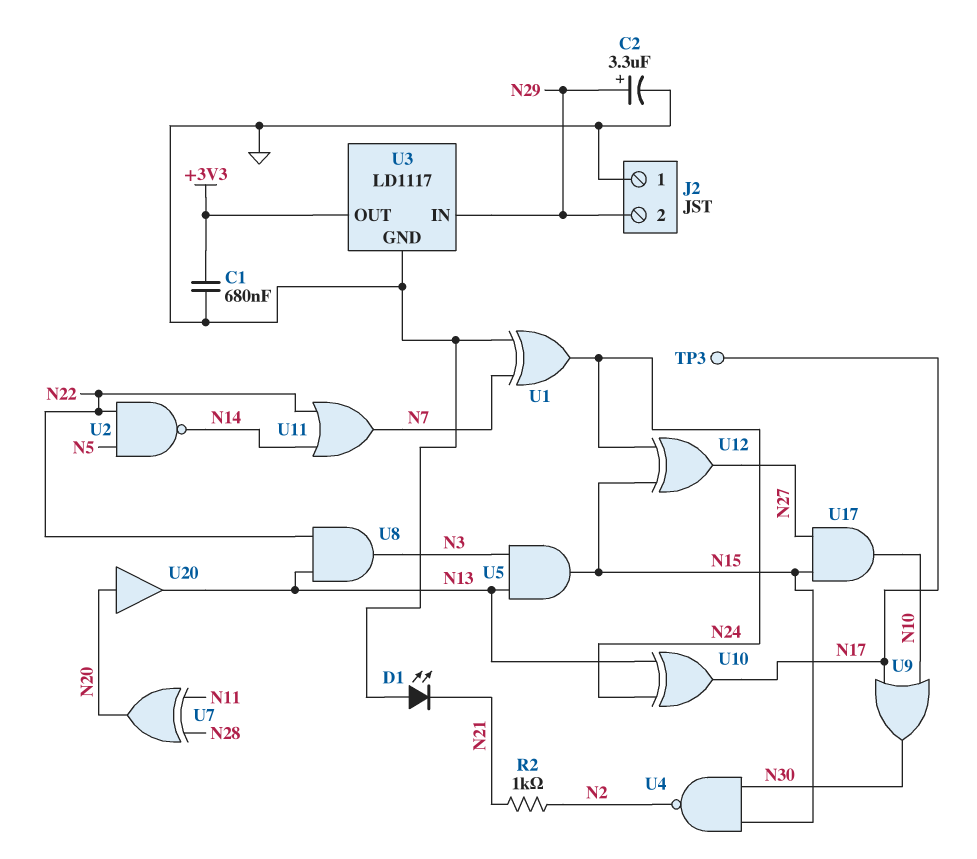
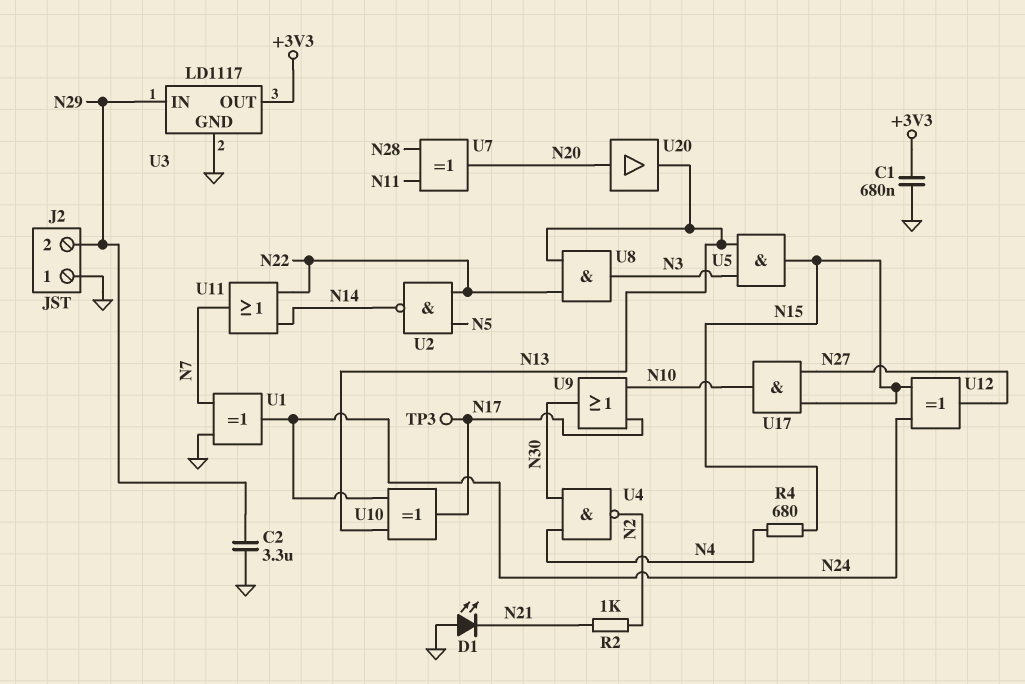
C2: 3.3uF (plus N29, minus GND) -> 3.3uF (GND, N29)
R4: none -> 680 (N4, N15)
U4: NAND (in N15, in N30, out N2) -> NAND (in N4, in N30, out N2)

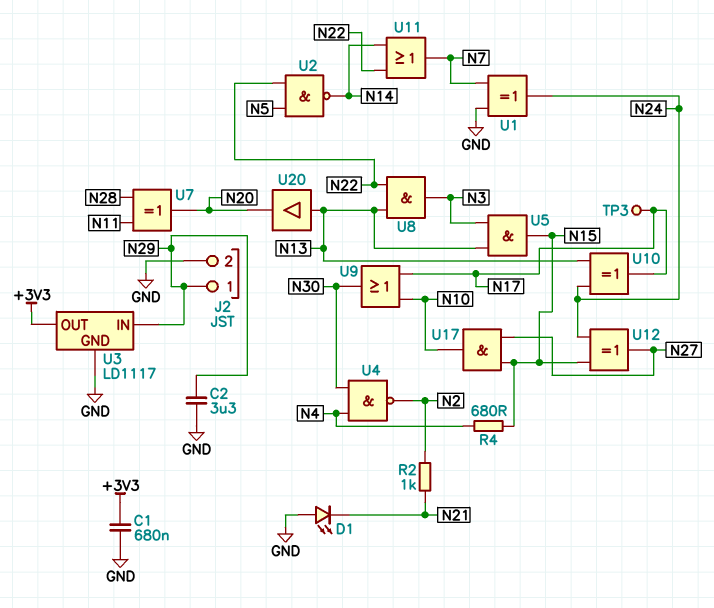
J2 pin 1: GND -> N29
J2 pin 2: N29 -> GND
U20: buffer (in N20, out N13) -> buffer (in N13, out N20)

